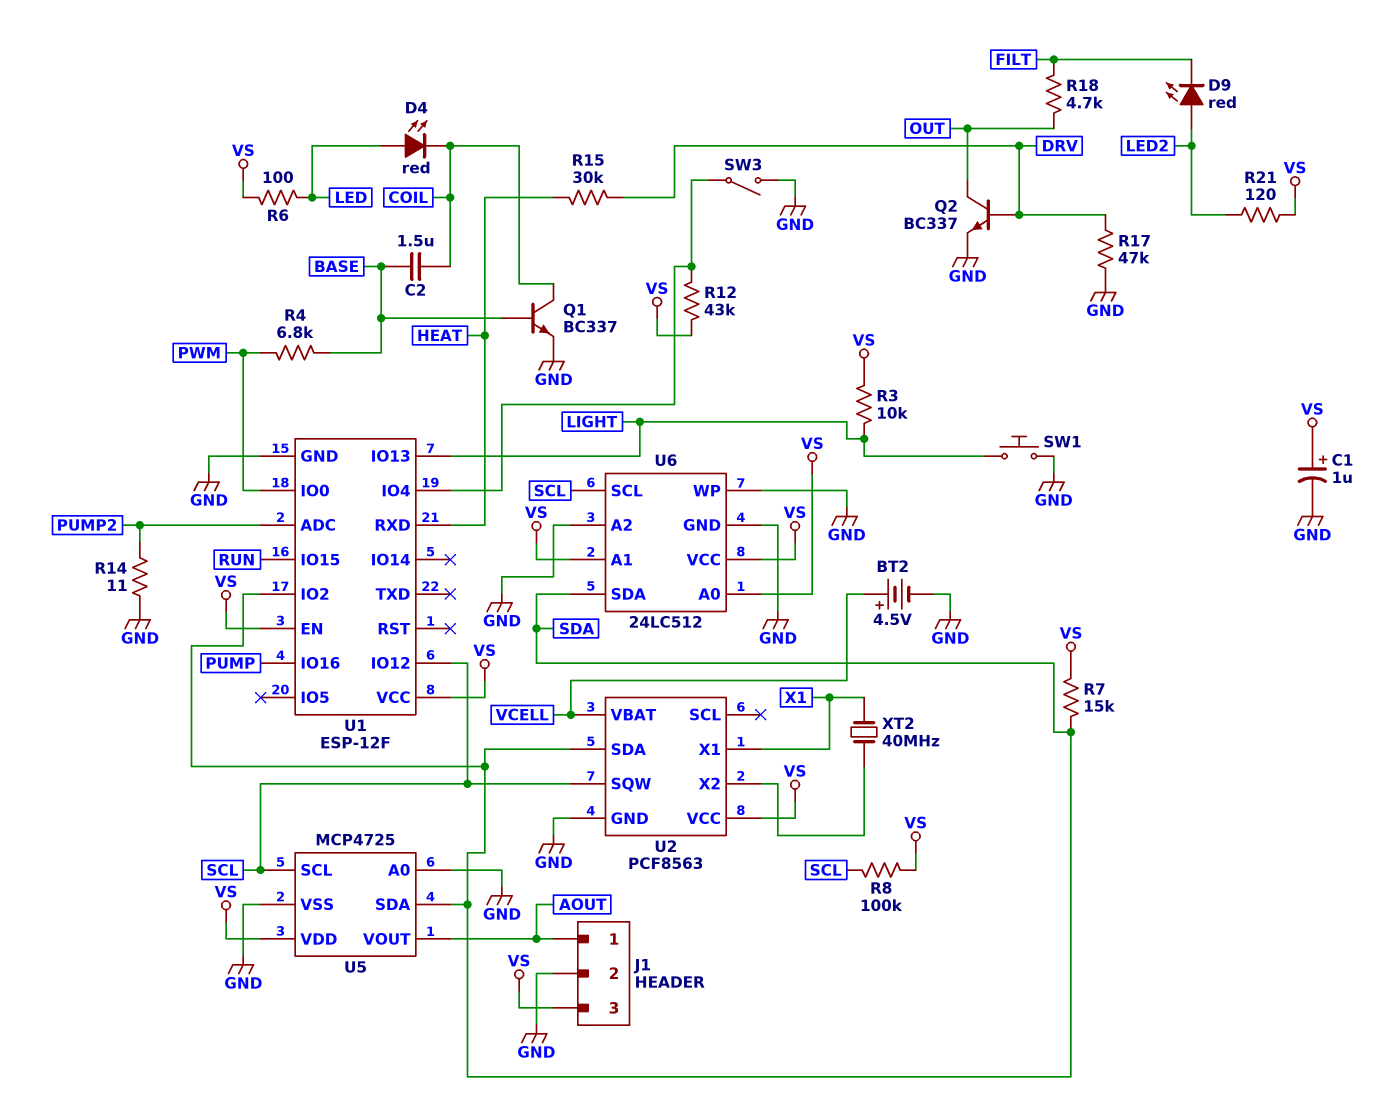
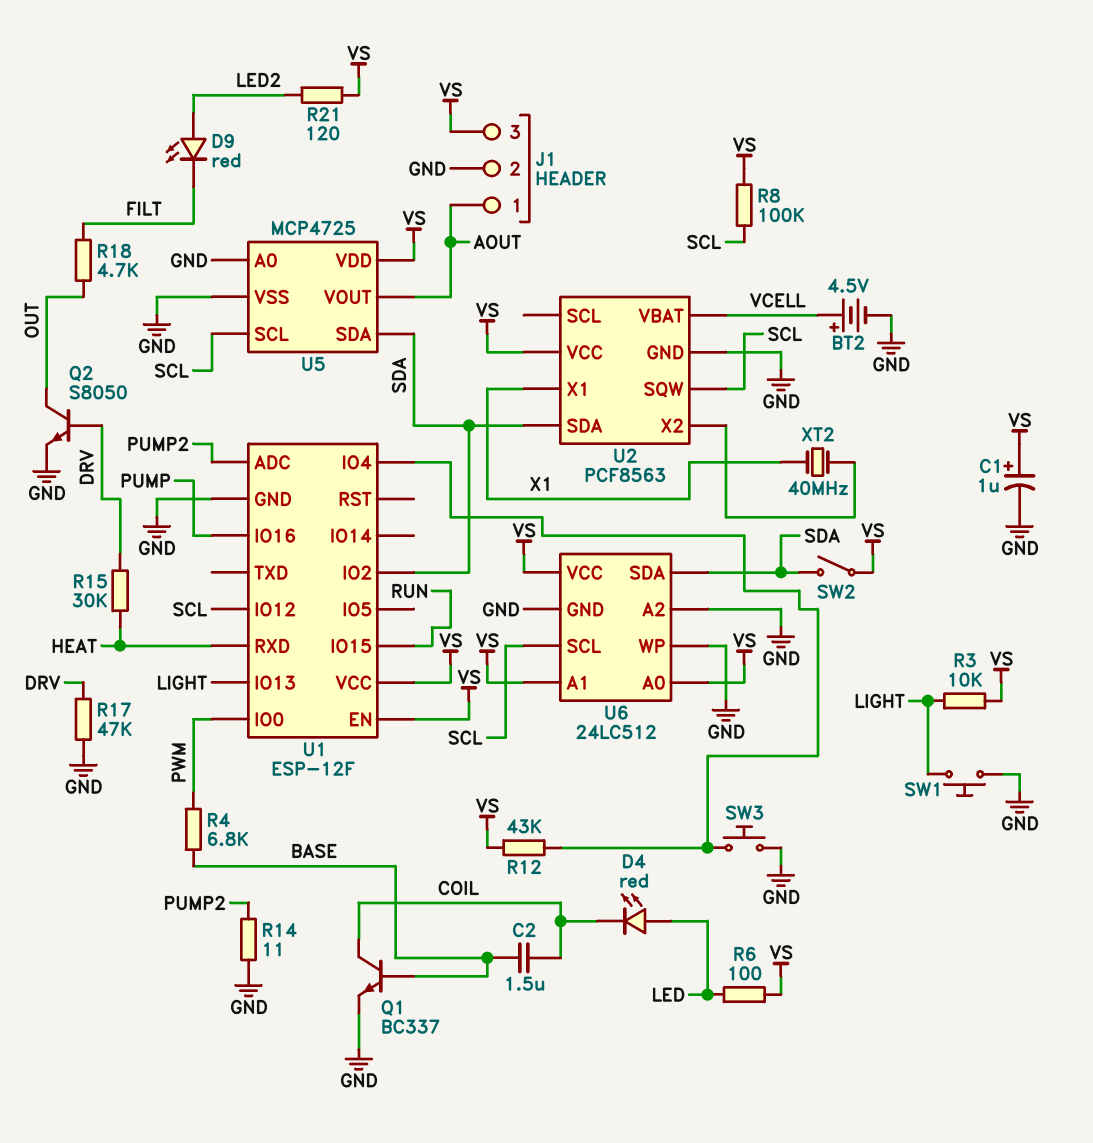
Q2: NPN BC337 (B DRV, C OUT, E GND) -> NPN S8050 (B DRV, C OUT, E GND)
R7: 15k (SDA, VS) -> none
SW2: none -> switch (SDA, VS)
SW3: switch (GND, U1/IO4) -> button (GND, U1/IO4)

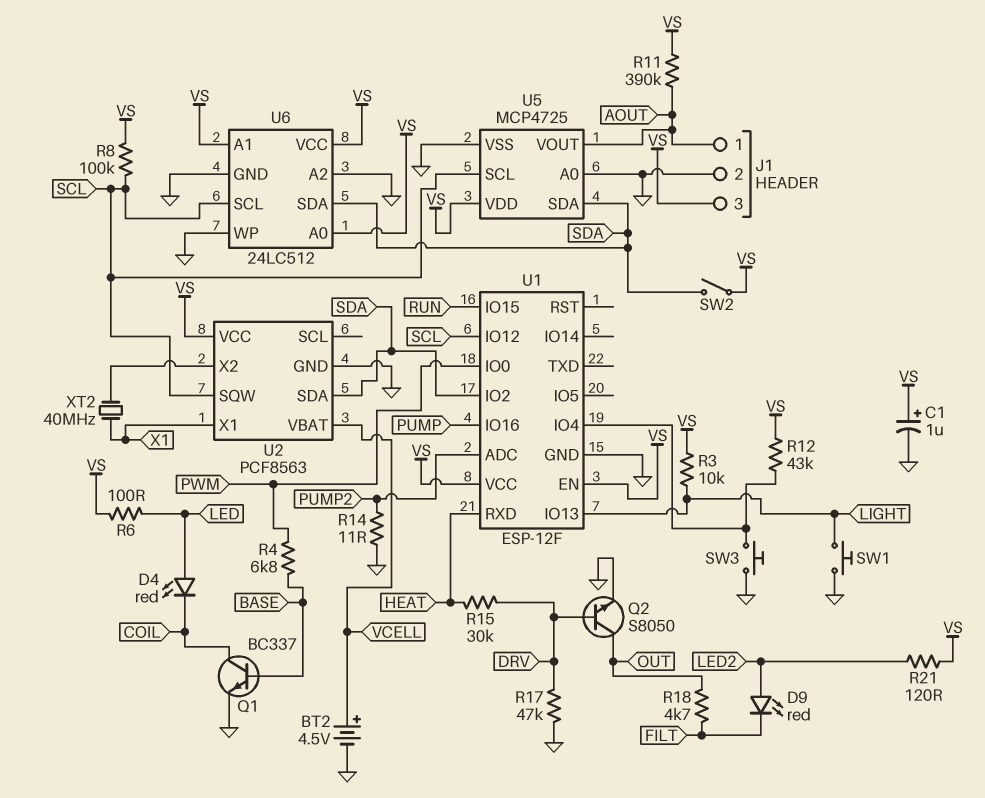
C2: 1.5uF (BASE, COIL) -> none
R11: none -> 390k (AOUT, VS)

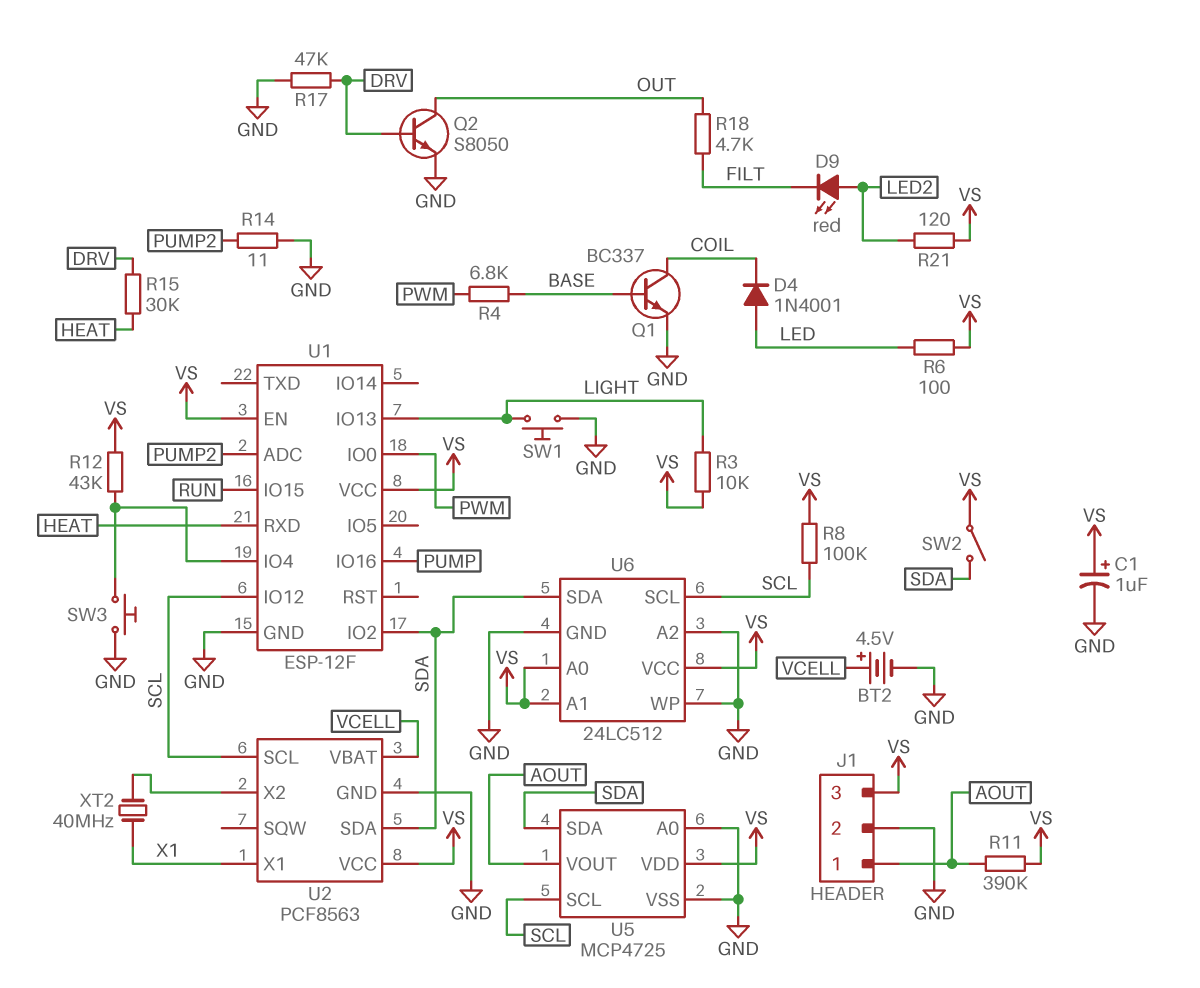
D4: LED red (A LED, K COIL) -> diode 1N4001 (A LED, K COIL)
U2 pin SCL: none -> SCL
U2 pin SQW: SCL -> none

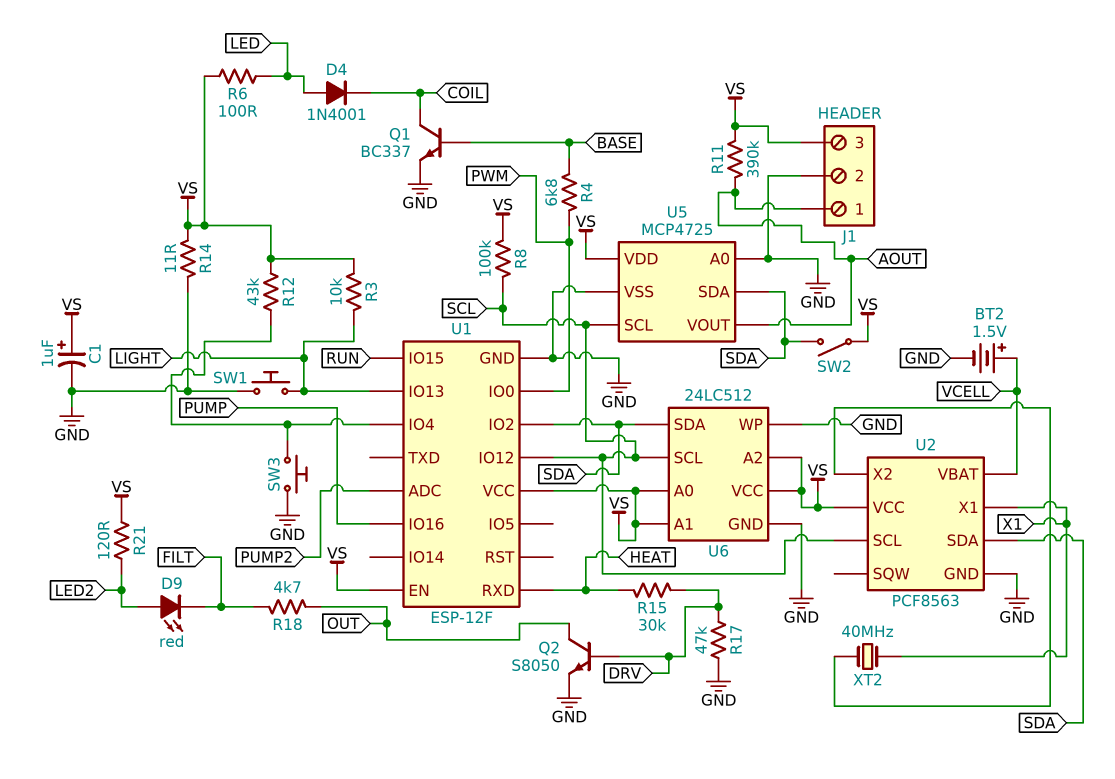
BT2: 4.5V (plus VCELL, minus GND) -> 1.5V (plus VCELL, minus GND)
R14: 11 (GND, PUMP2) -> 11 (GND, VS)
U6 pin A2: GND -> VS

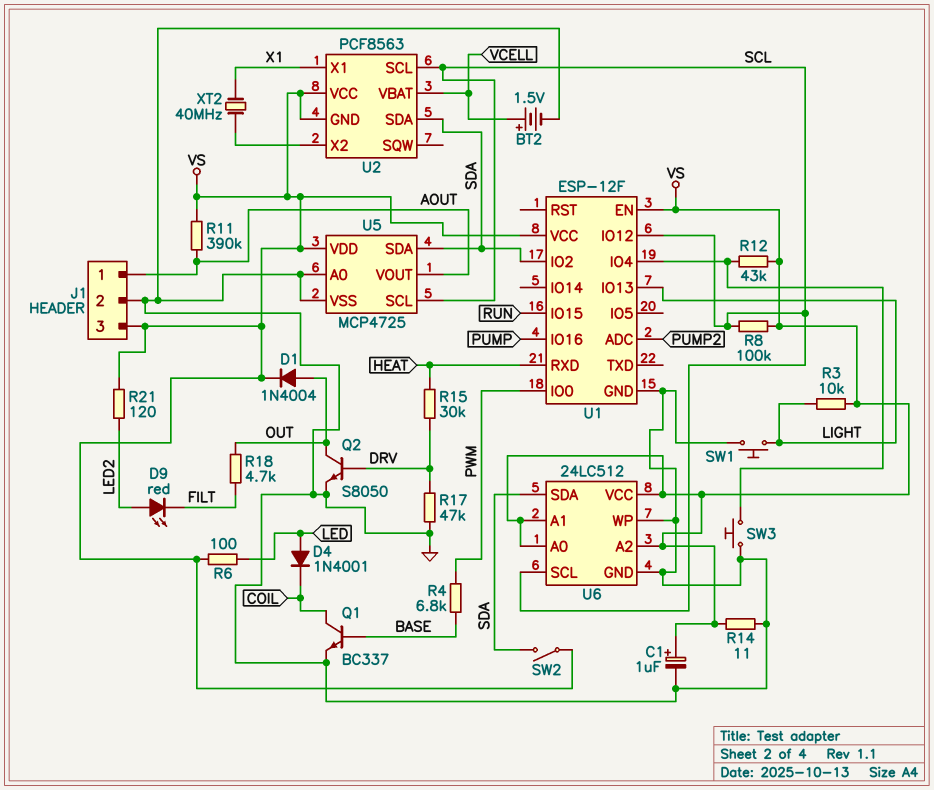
D1: none -> diode 1N4004 (A OUT, K VS)
U2 pin GND: GND -> VS

